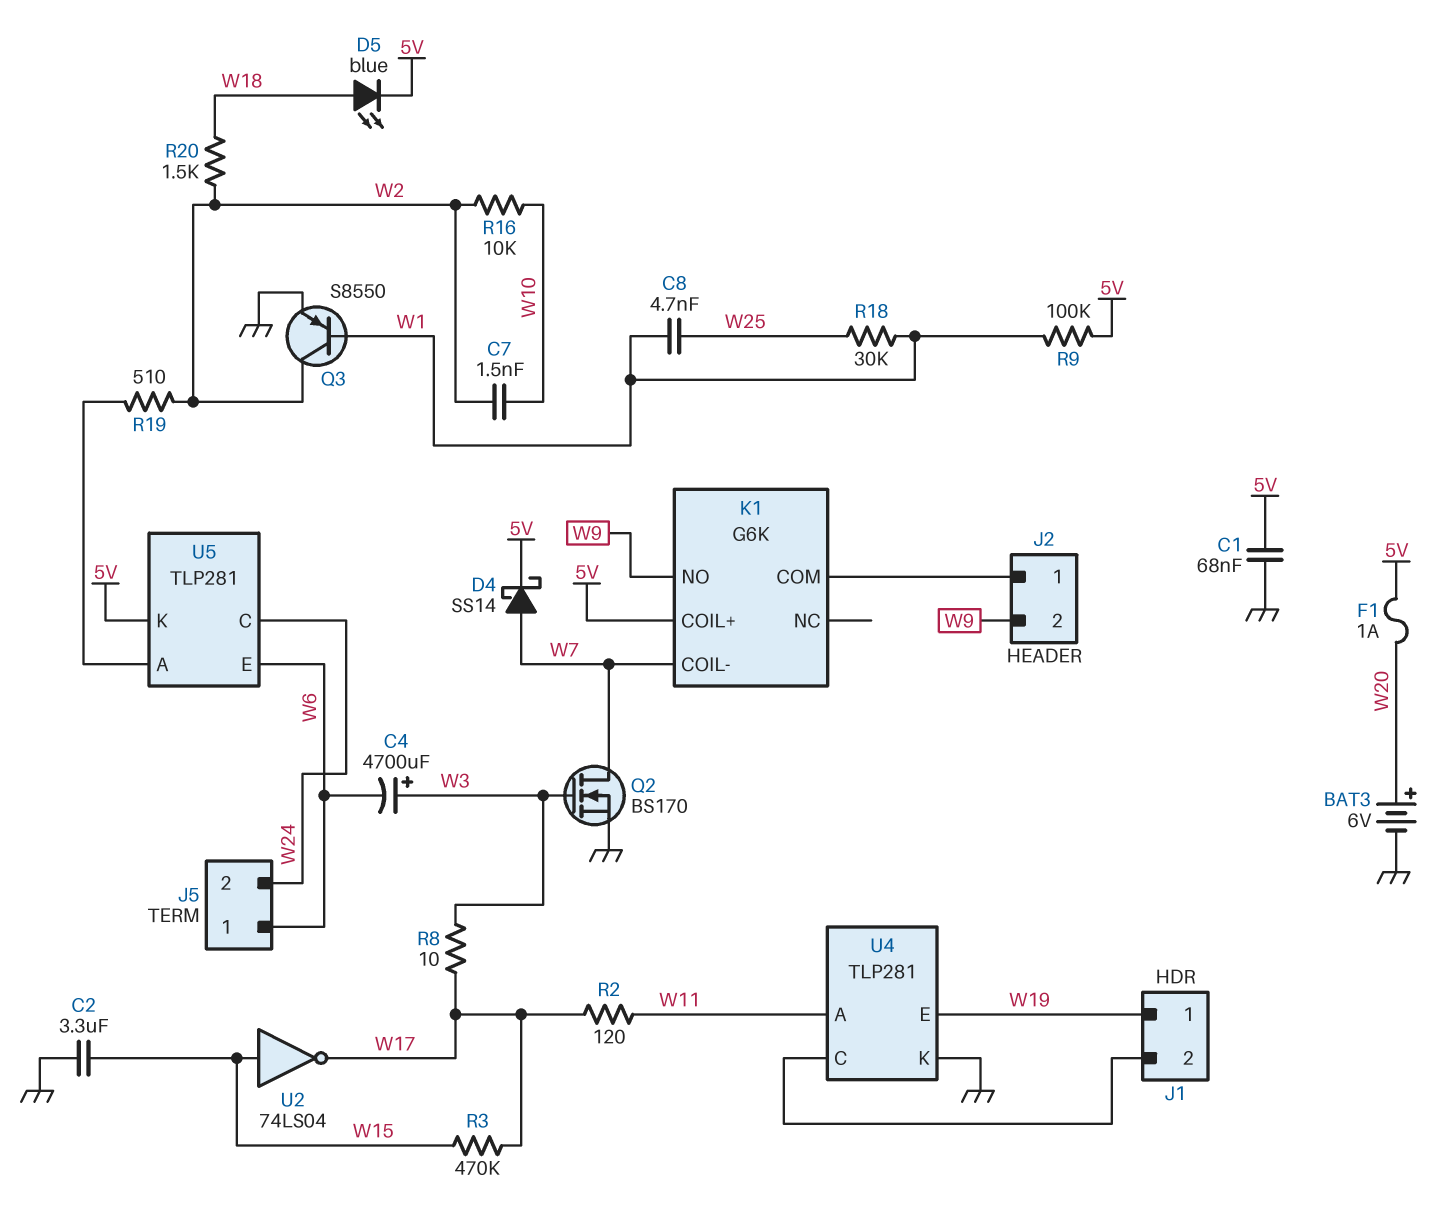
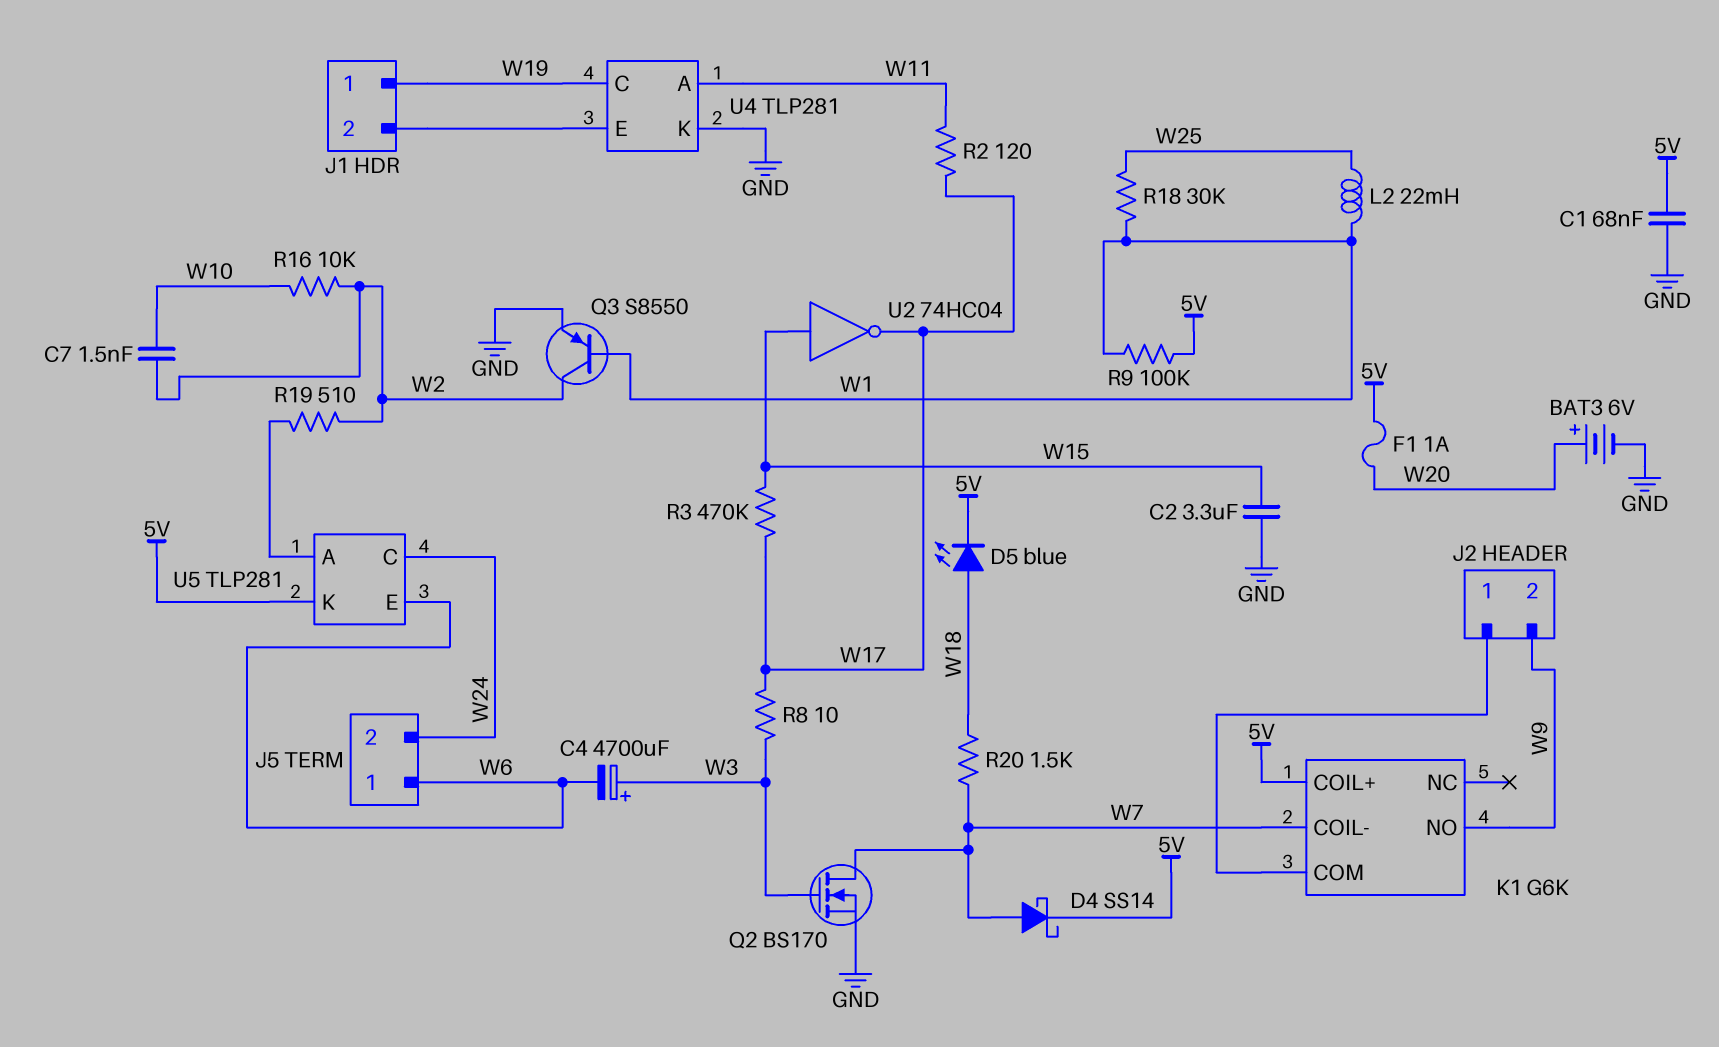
C8: 4.7nF (W1, W25) -> none
L2: none -> 22mH (W1, W25)
R20: 1.5k (W2, W18) -> 1.5k (W7, W18)
U2: NOT 74LS04 (in W15, out W17) -> NOT 74HC04 (in W15, out W17)
U4 pin C: J1/2 -> W19
U4 pin E: W19 -> J1/2

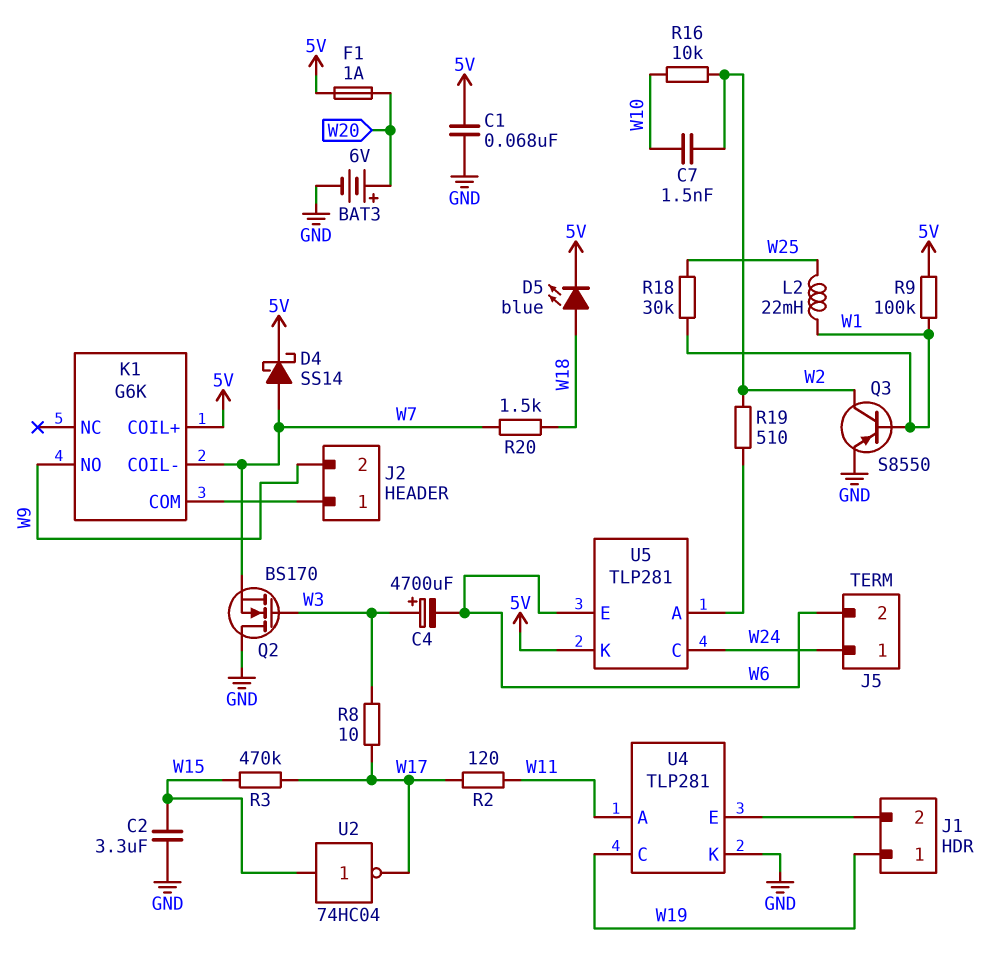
J5 pin 1: W6 -> W24
J5 pin 2: W24 -> W6
Q2: NMOS BS170 (G W3, D W7, S GND) -> NMOS BS170 (G W3, D GND, S W7)

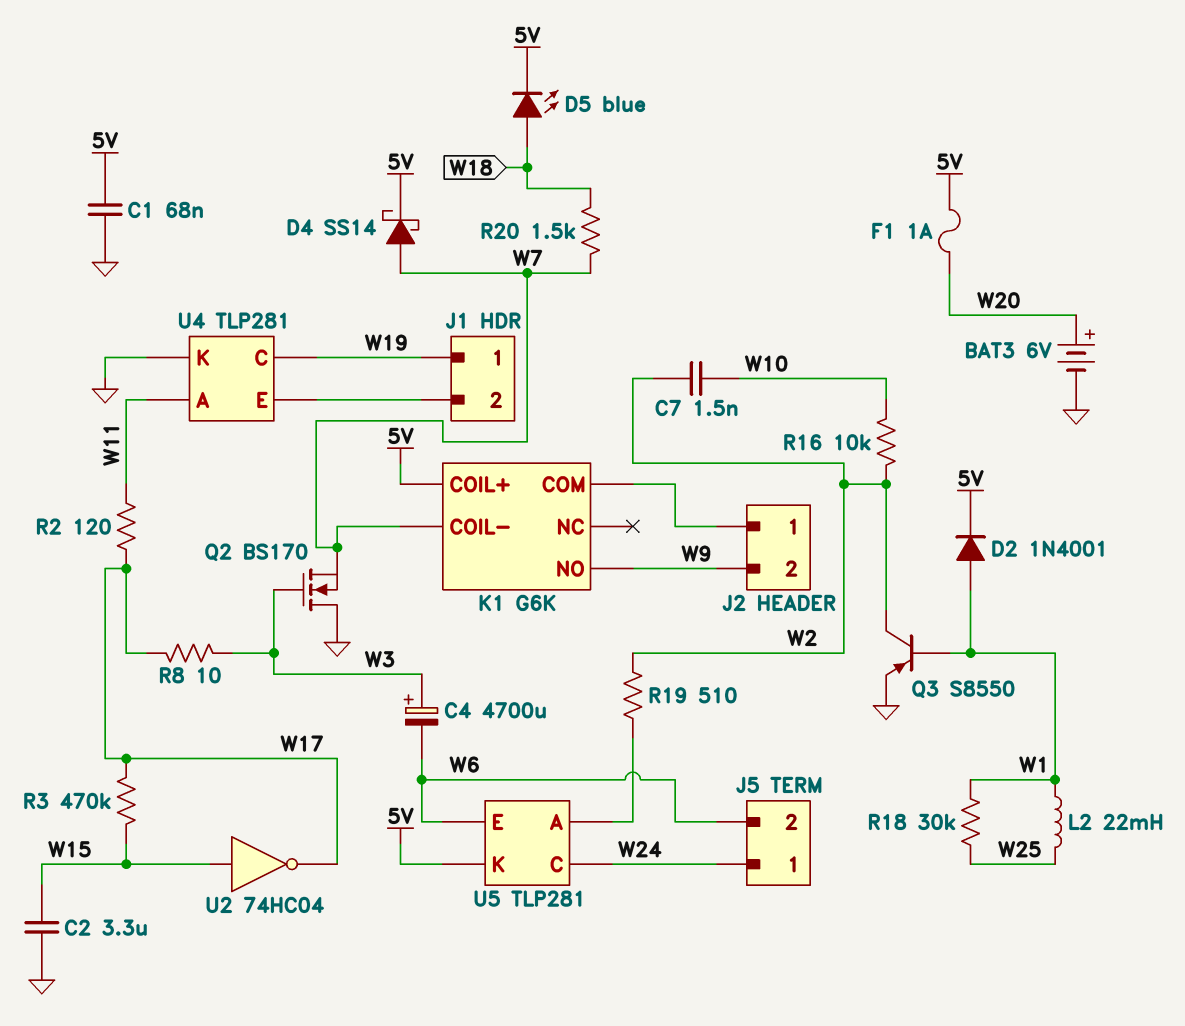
D2: none -> diode 1N4001 (A W1, K 5V)
R9: 100k (5V, W1) -> none

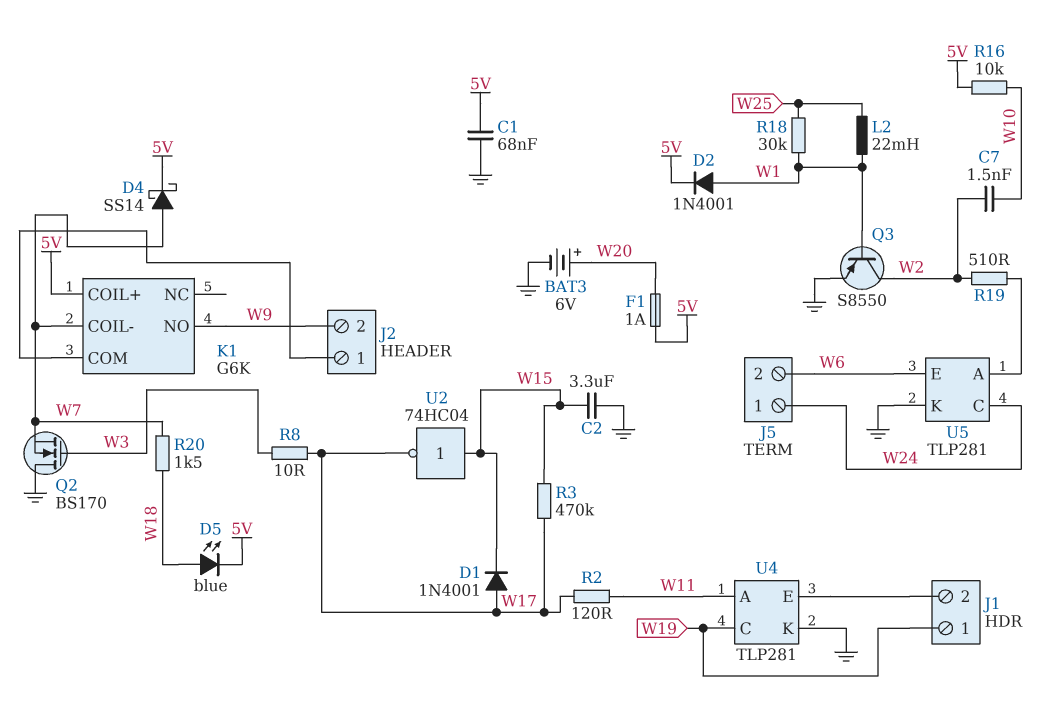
C4: 4700uF (plus W3, minus W6) -> none
D1: none -> diode 1N4001 (A W17, K W15)
R16: 10k (W2, W10) -> 10k (5V, W10)
U5 pin K: 5V -> GND

